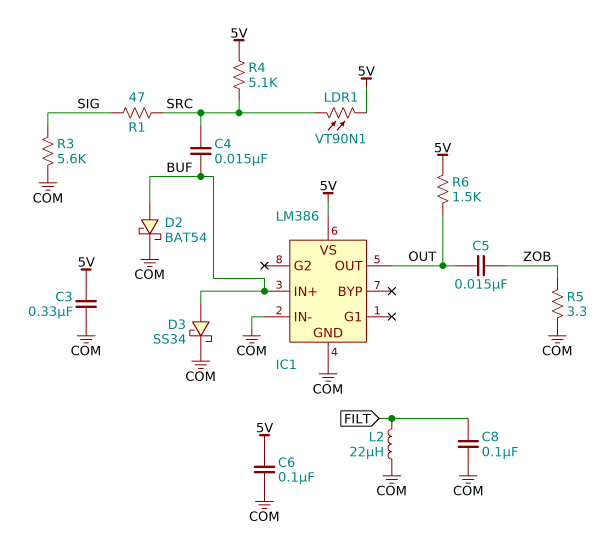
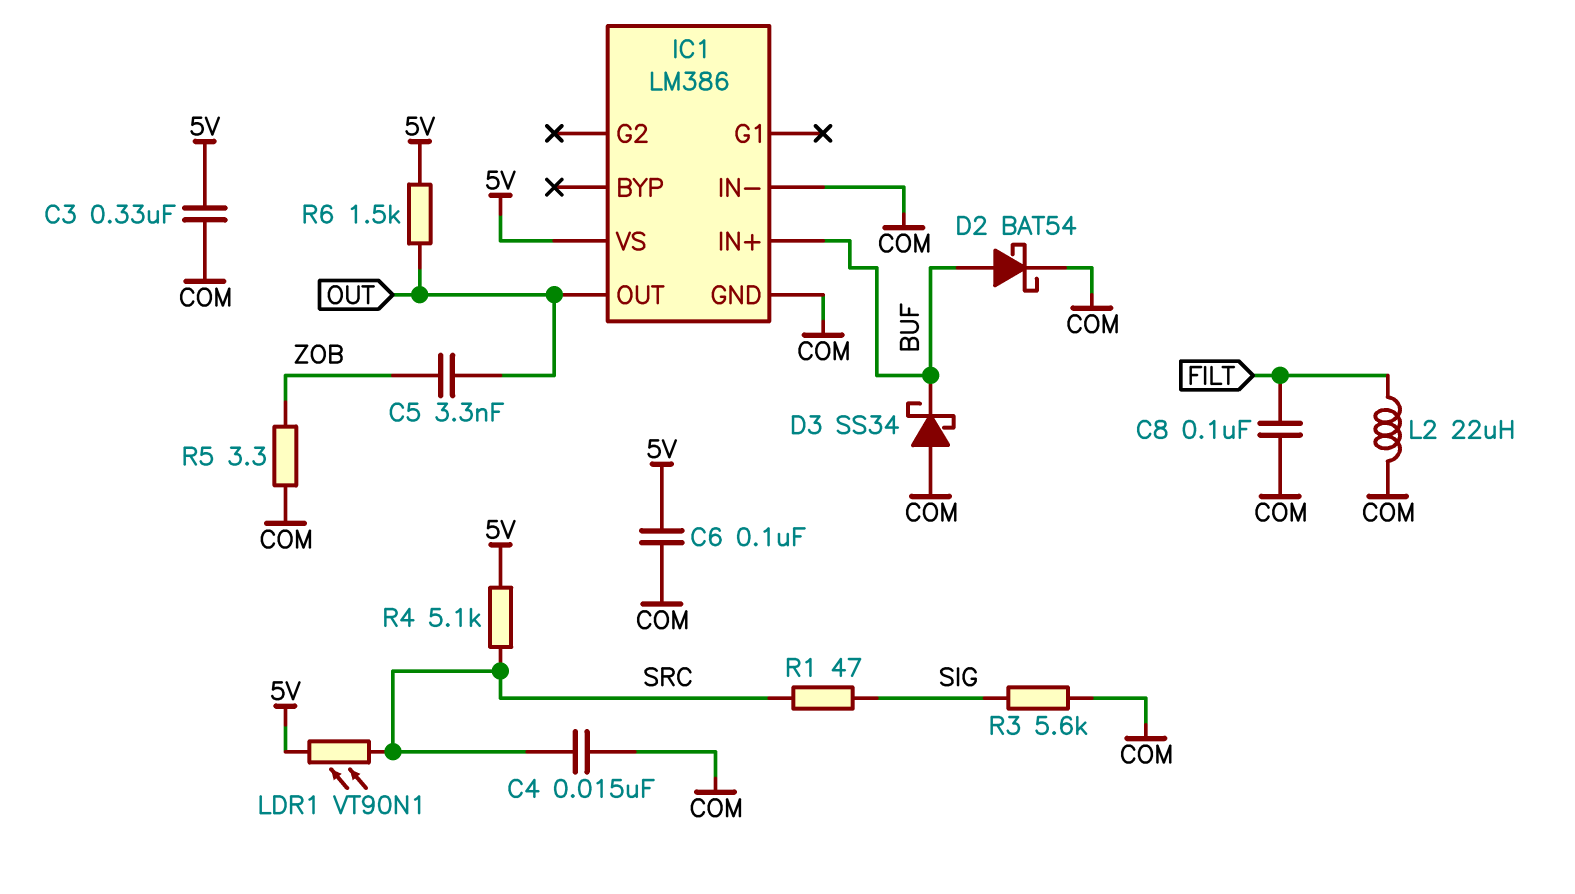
C4: 15nF (BUF, SRC) -> 15nF (COM, SRC)
C5: 15nF (OUT, ZOB) -> 3.3nF (OUT, ZOB)
D3: schottky SS34 (A BUF, K COM) -> schottky SS34 (A COM, K BUF)

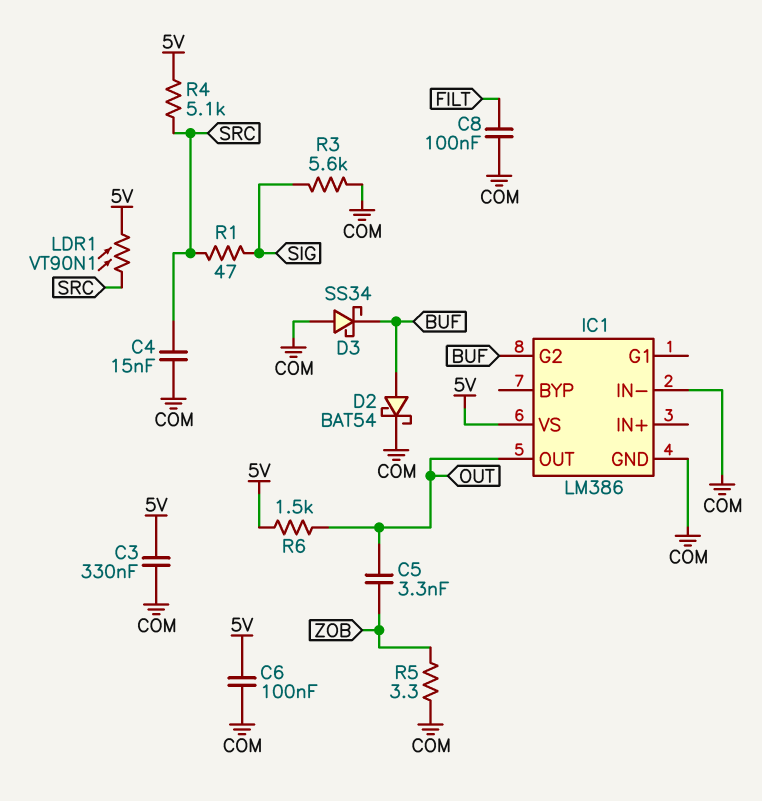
IC1 pin G2: none -> BUF
IC1 pin IN+: BUF -> none
L2: 22uH (COM, FILT) -> none

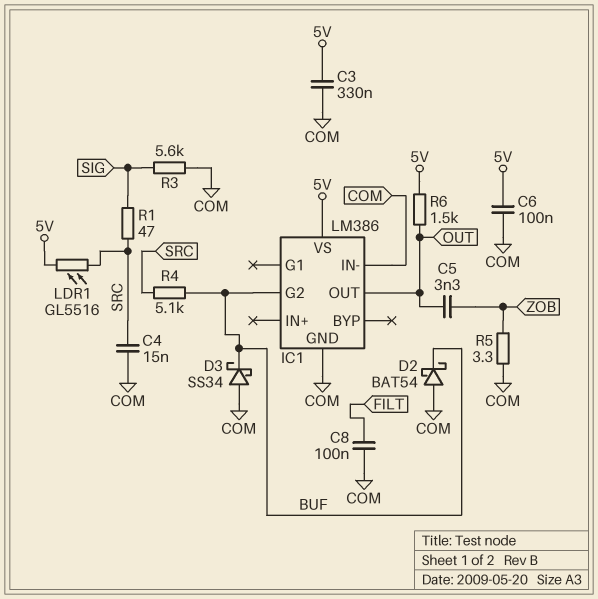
D2: schottky BAT54 (A BUF, K COM) -> schottky BAT54 (A COM, K BUF)
LDR1: VT90N1 (5V, SRC) -> GL5516 (5V, SRC)
R4: 5.1k (5V, SRC) -> 5.1k (BUF, SRC)

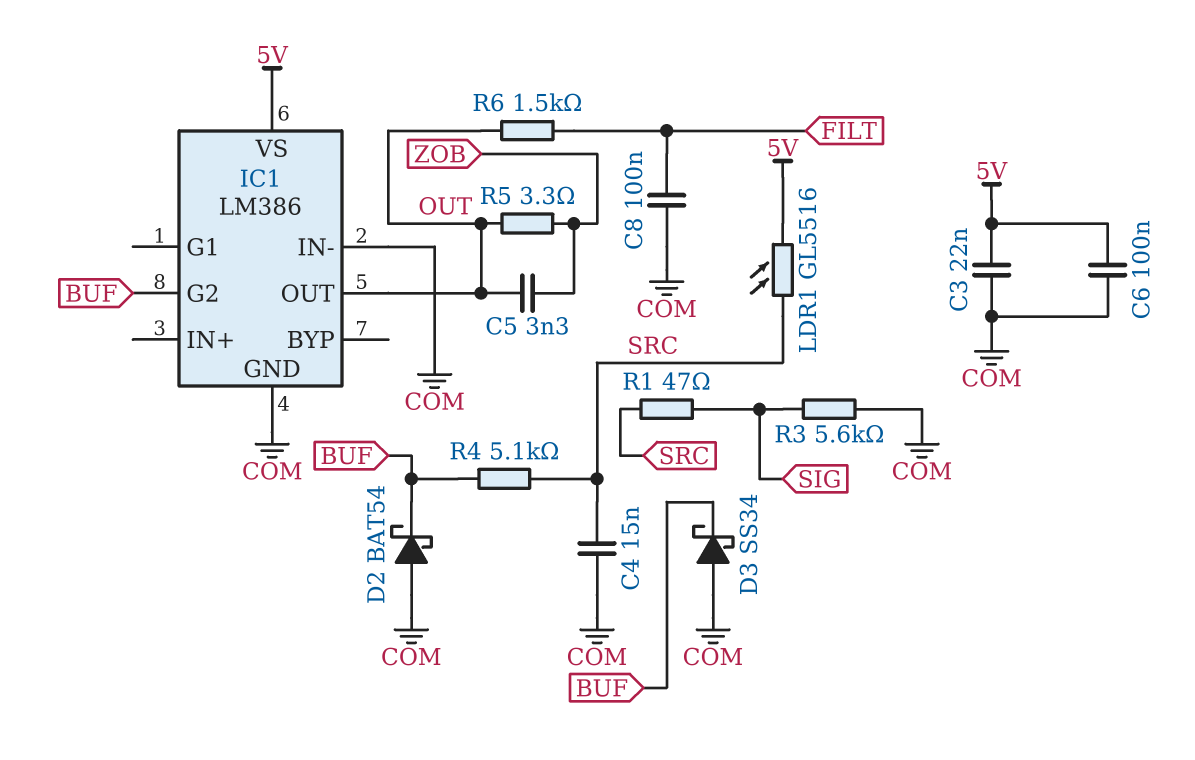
C3: 330nF (5V, COM) -> 22nF (5V, COM)
R5: 3.3 (COM, ZOB) -> 3.3 (OUT, ZOB)
R6: 1.5k (5V, OUT) -> 1.5k (FILT, OUT)

